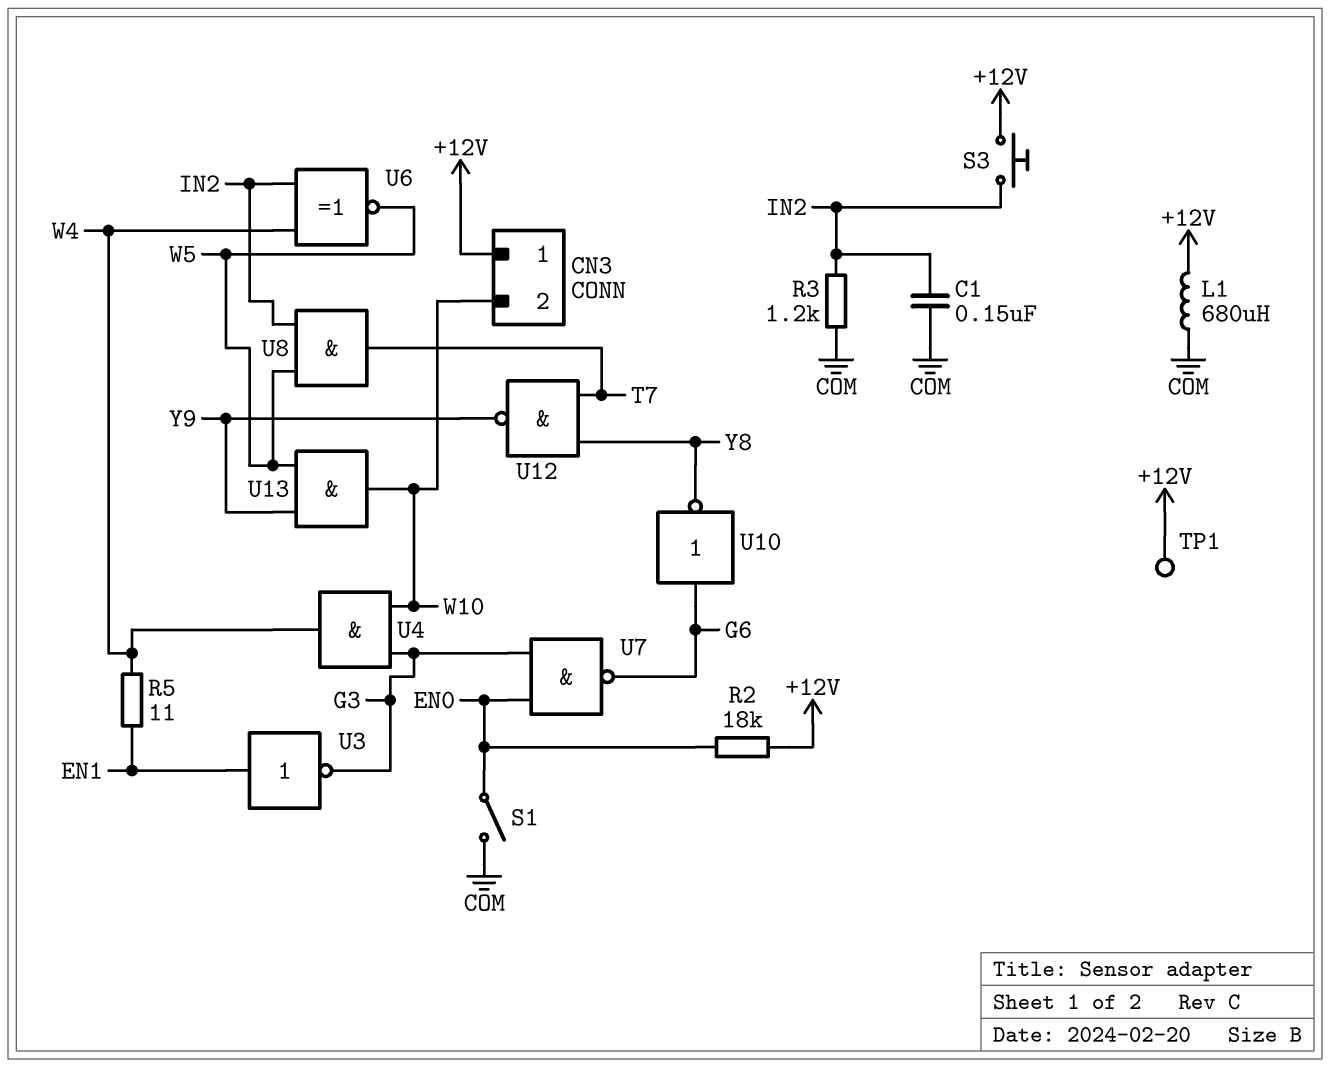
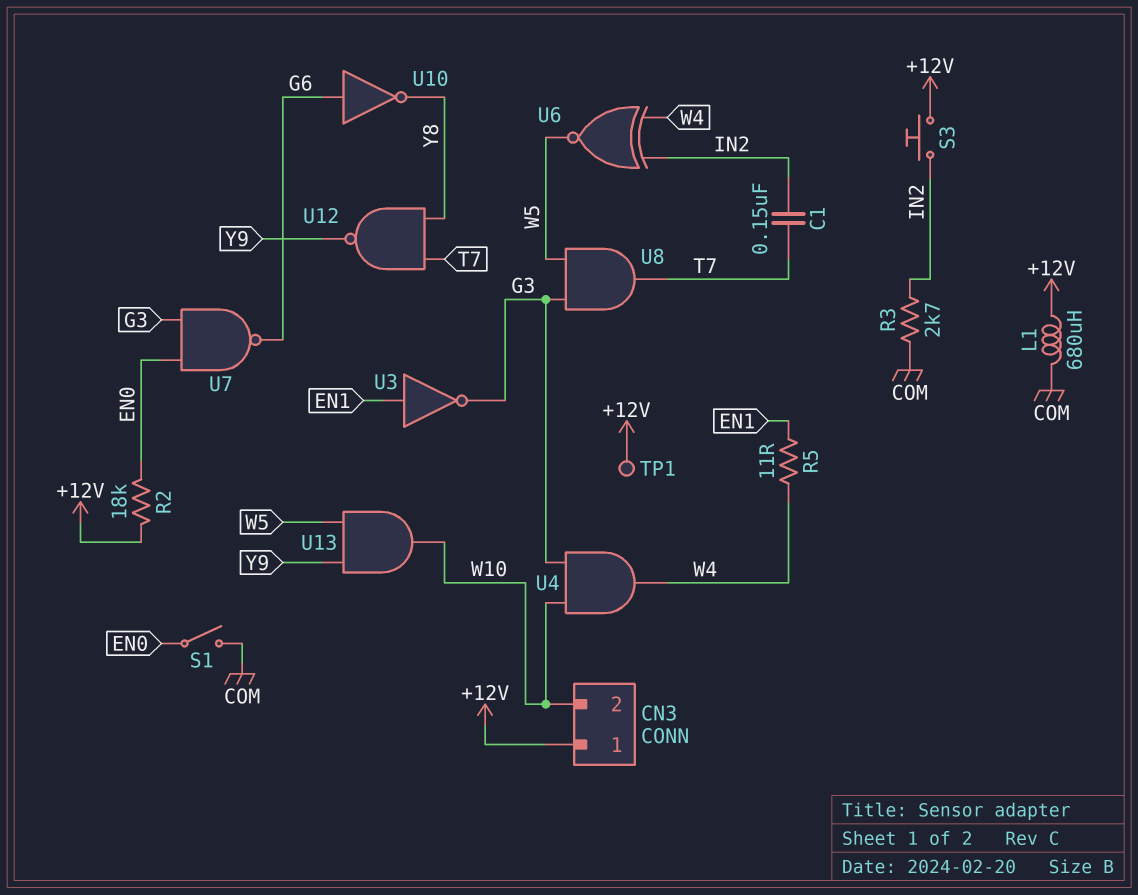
C1: 150nF (COM, IN2) -> 150nF (IN2, T7)
R3: 1.2k (COM, IN2) -> 2.7k (COM, IN2)
U8: AND (in IN2, in W5, out T7) -> AND (in G3, in W5, out T7)

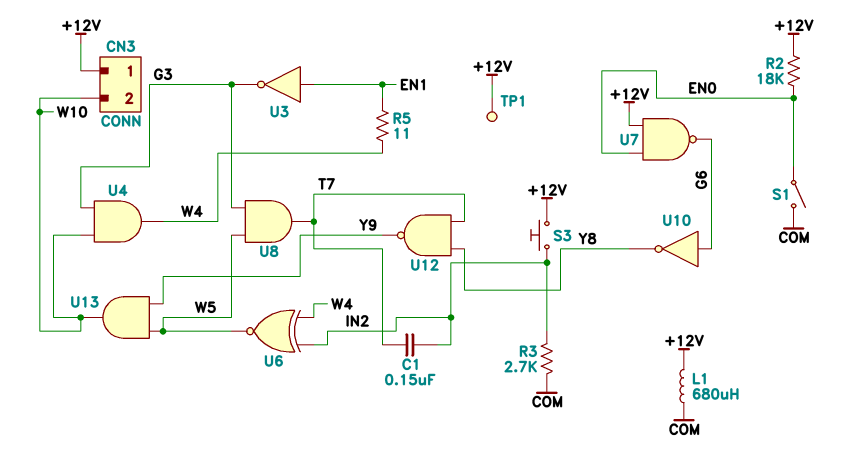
U7: NAND (in EN0, in G3, out G6) -> NAND (in +12V, in EN0, out G6)

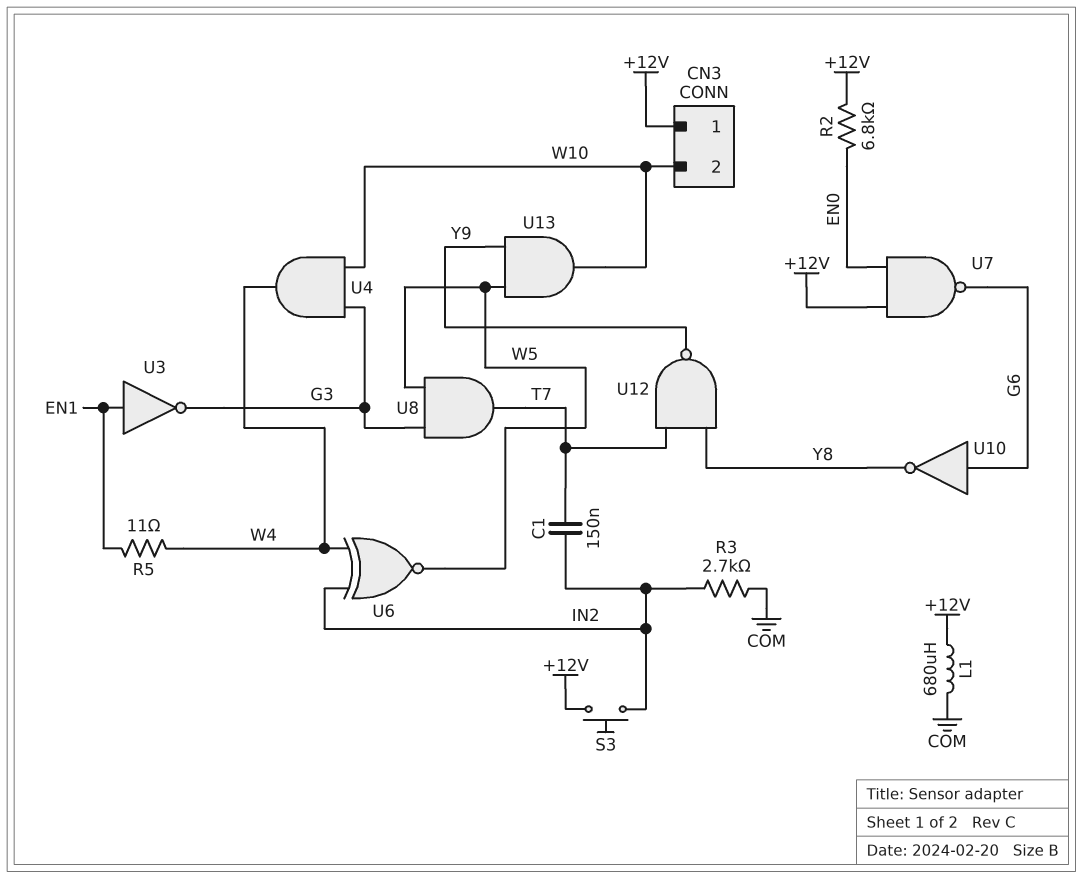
R2: 18k (+12V, EN0) -> 6.8k (+12V, EN0)
S1: switch (COM, EN0) -> none
TP1: test point (+12V) -> none

